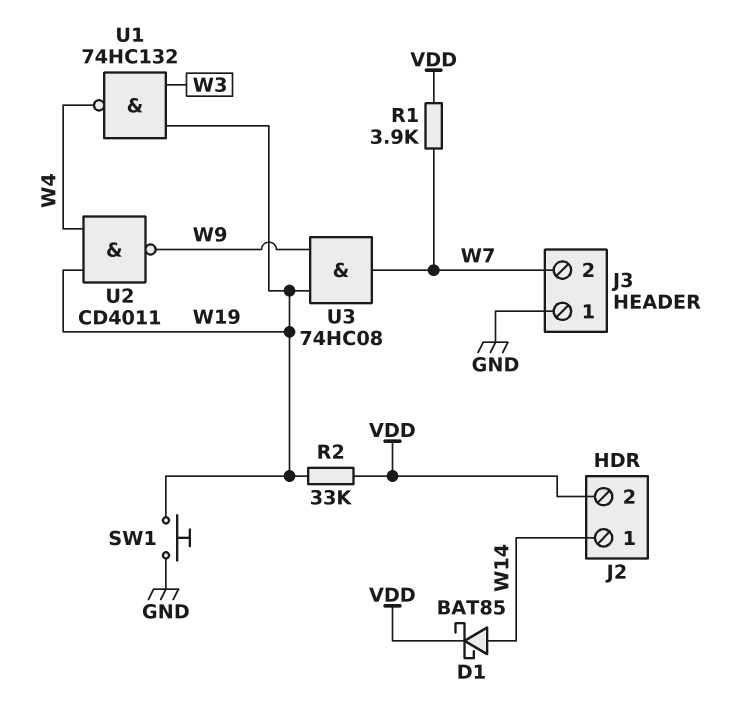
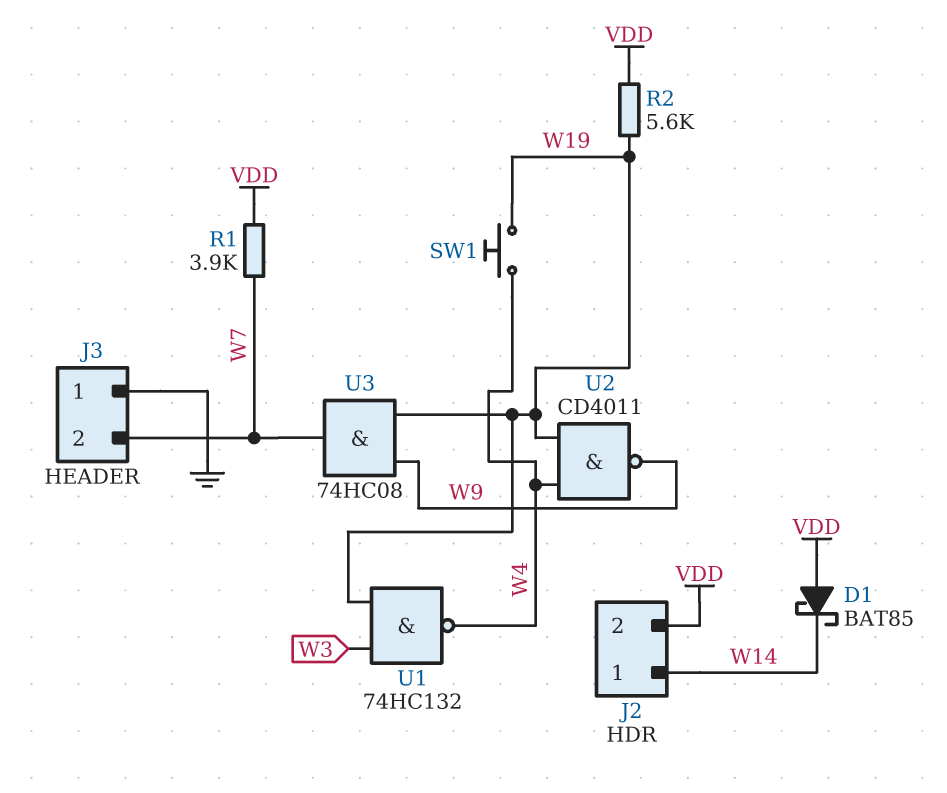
D1: schottky BAT85 (A W14, K VDD) -> schottky BAT85 (A VDD, K W14)
R2: 33k (VDD, W19) -> 5.6k (VDD, W19)
SW1: button (GND, W19) -> button (W4, W19)

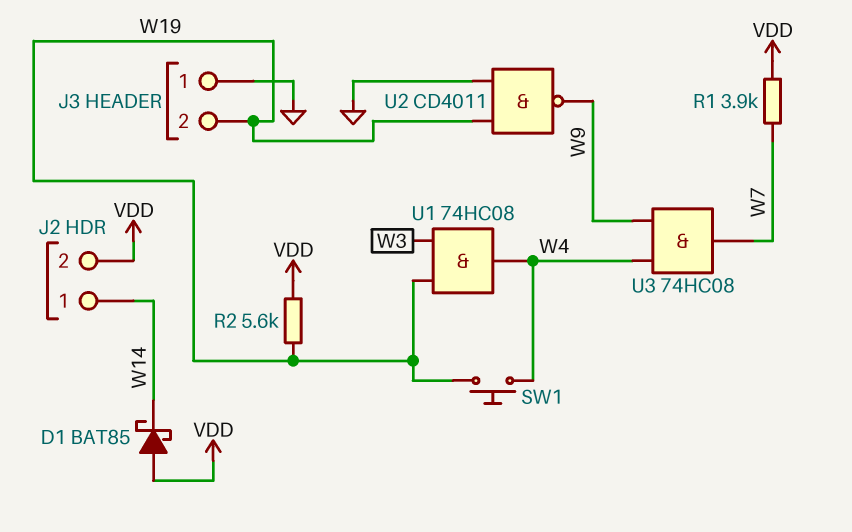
J3 pin 2: W7 -> W19
U1: NAND 74HC132 (in W3, in W19, out W4) -> AND 74HC08 (in W3, in W19, out W4)
U2: NAND CD4011 (in W4, in W19, out W9) -> NAND CD4011 (in GND, in W19, out W9)
U3: AND 74HC08 (in W9, in W19, out W7) -> AND 74HC08 (in W4, in W9, out W7)

